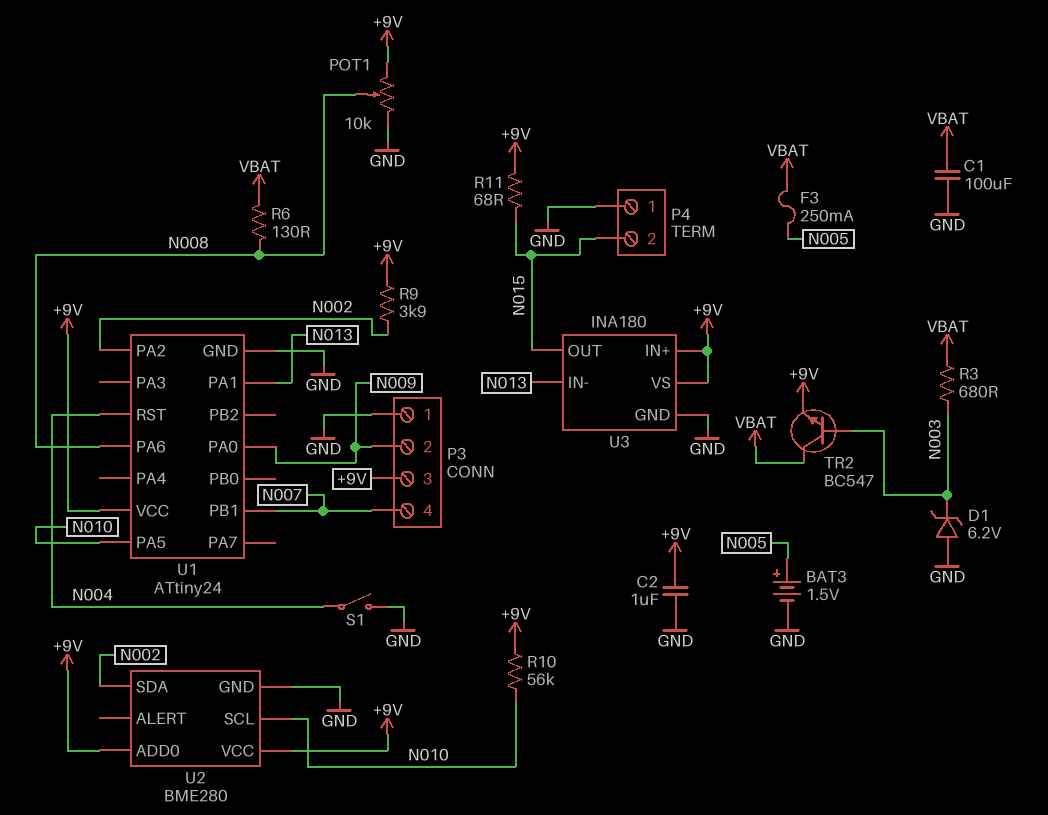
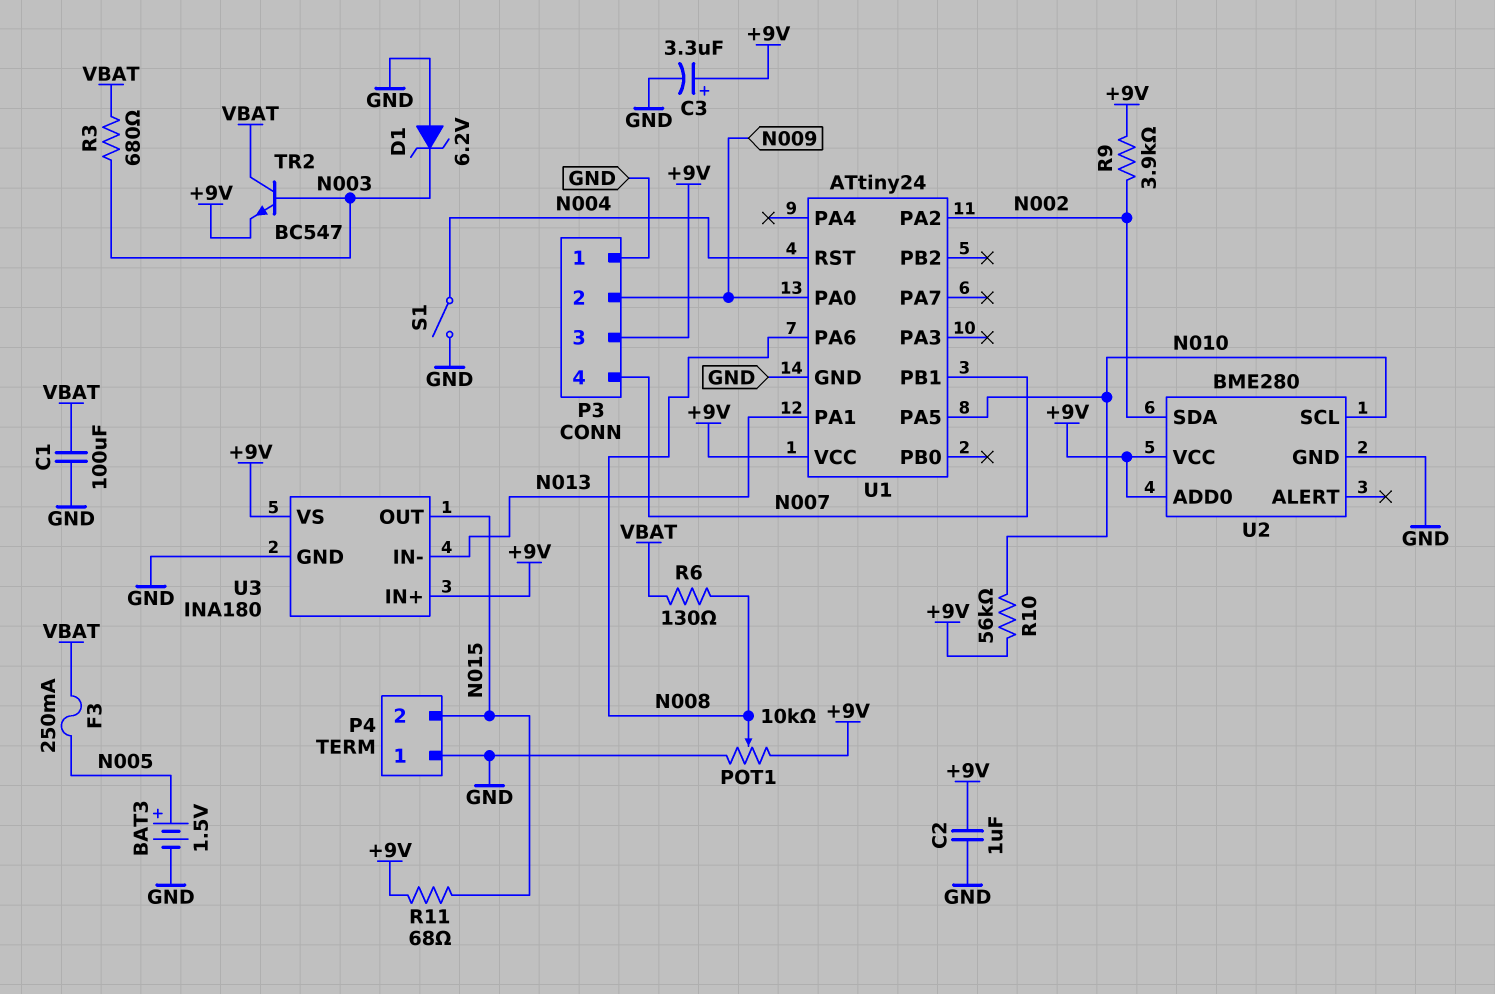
C3: none -> 3.3uF (plus +9V, minus GND)

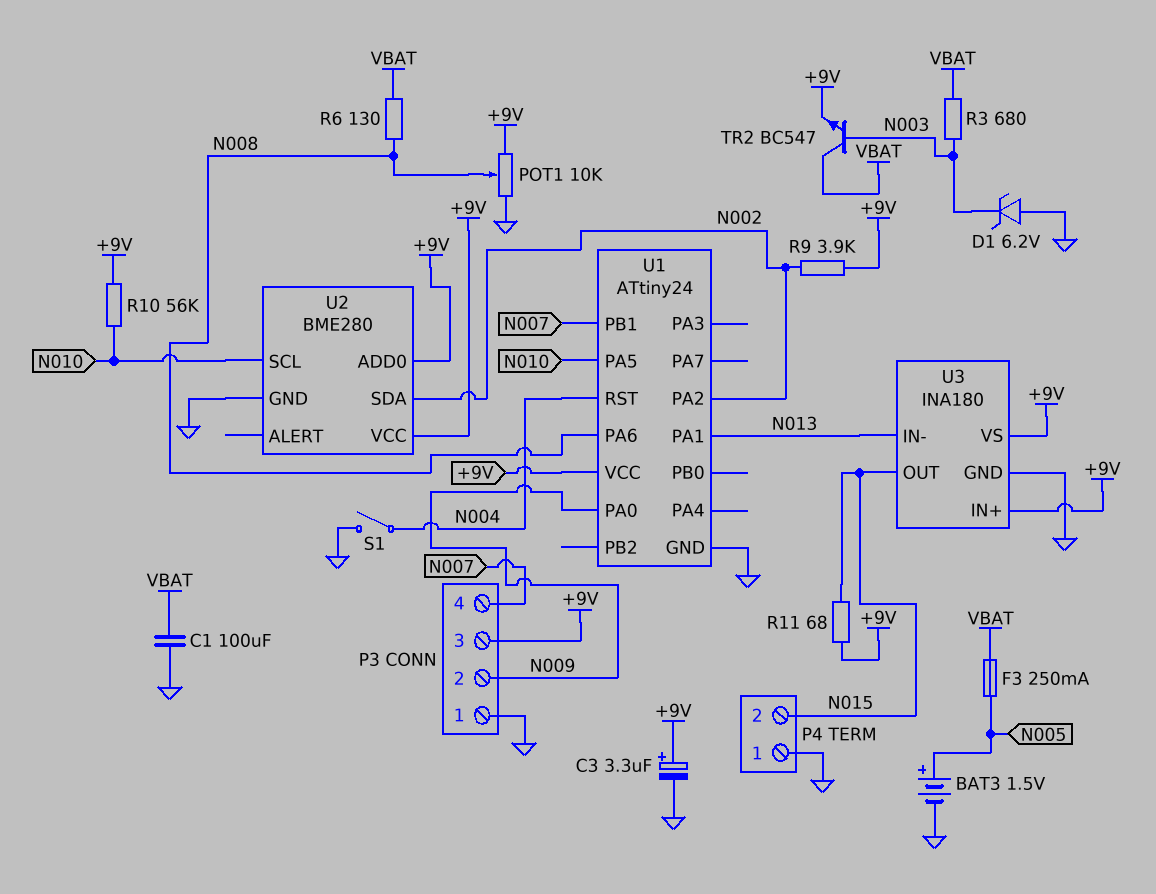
C2: 1uF (+9V, GND) -> none

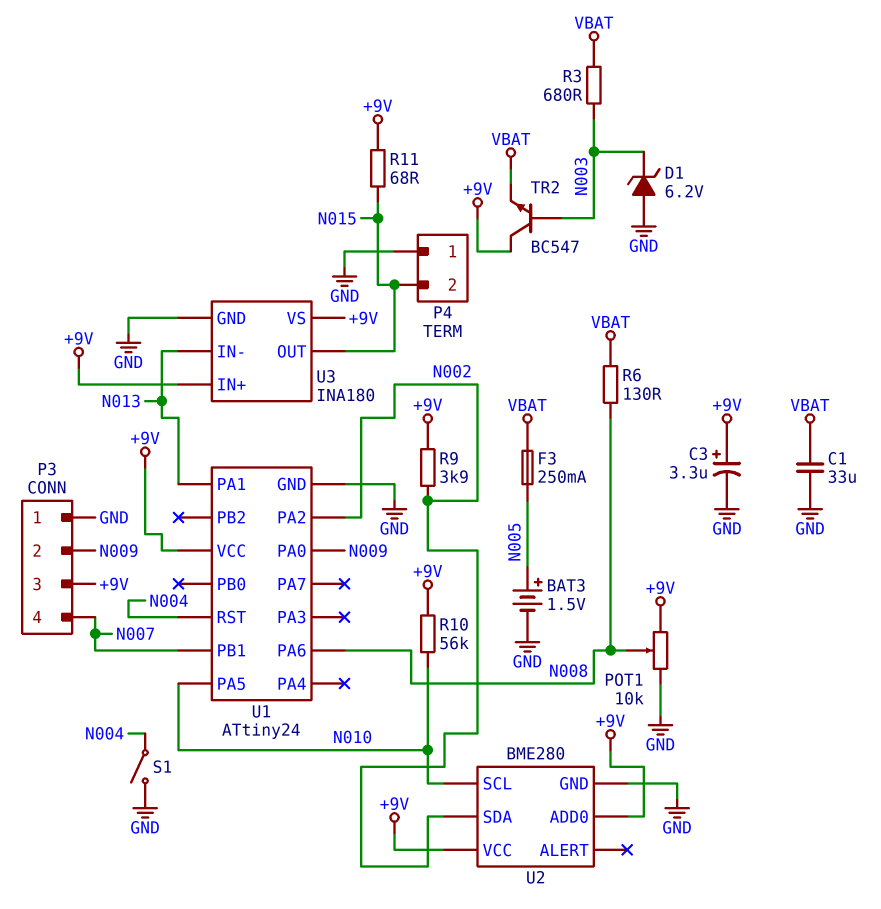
C1: 100uF (GND, VBAT) -> 33uF (GND, VBAT)
TR2: NPN BC547 (B N003, C VBAT, E +9V) -> NPN BC547 (B N003, C +9V, E VBAT)

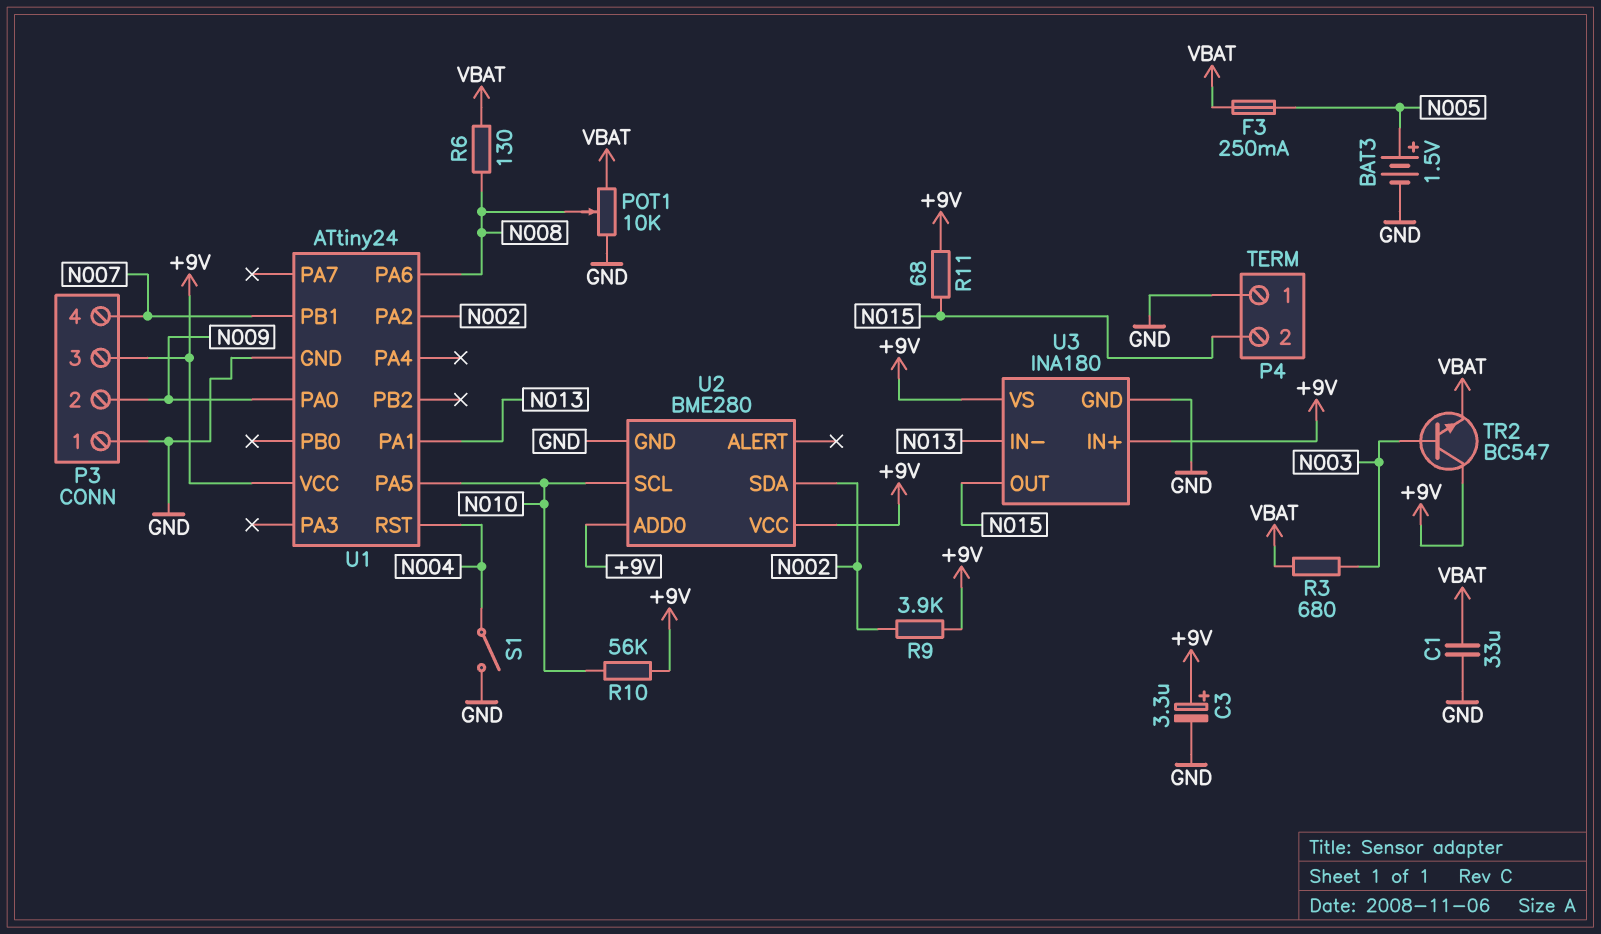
D1: zener 6.2V (A GND, K N003) -> none
POT1: 10k (+9V, GND, wiper N008) -> 10k (GND, VBAT, wiper N008)

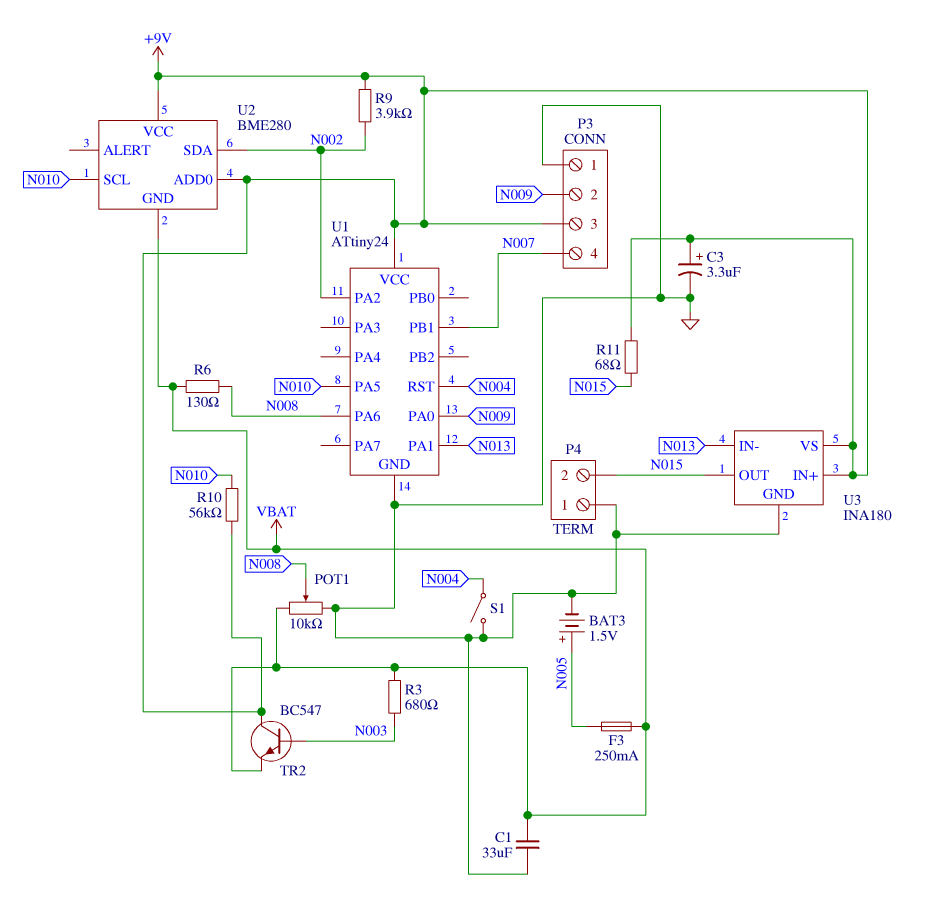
U2 pin GND: GND -> VBAT

